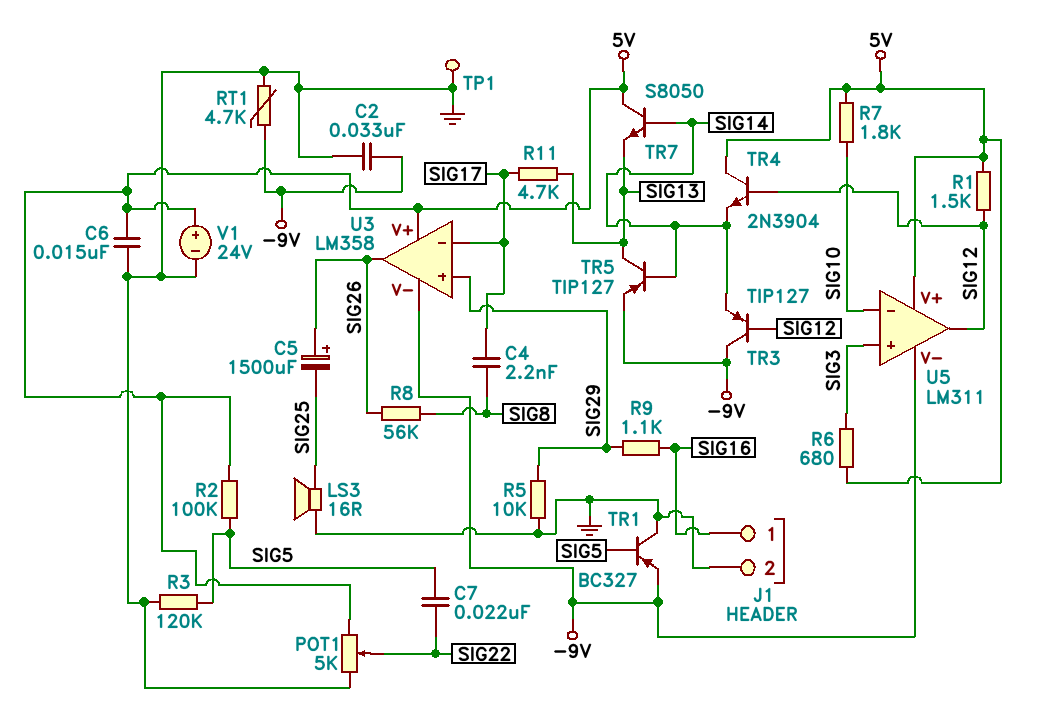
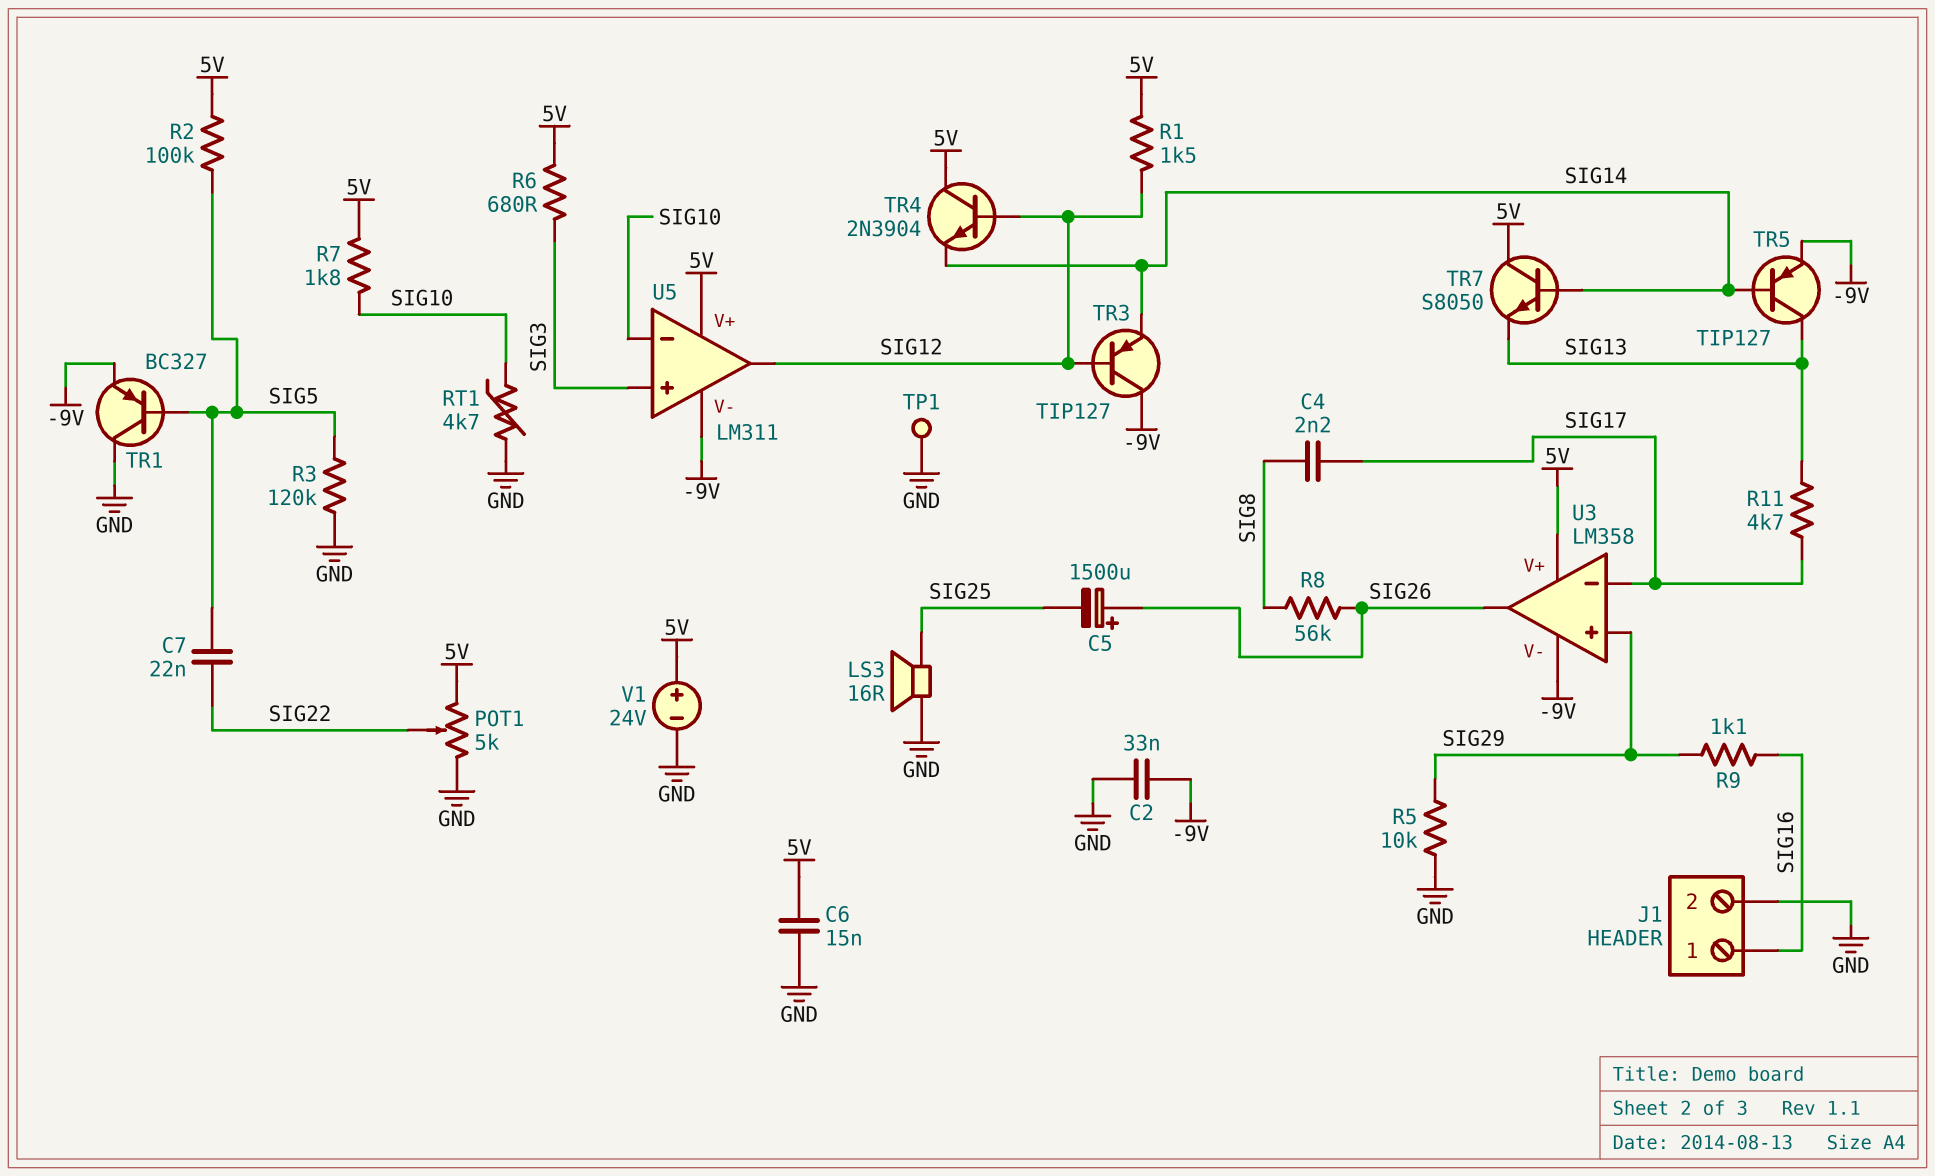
RT1: 4.7k (-9V, GND) -> 4.7k (GND, SIG10)

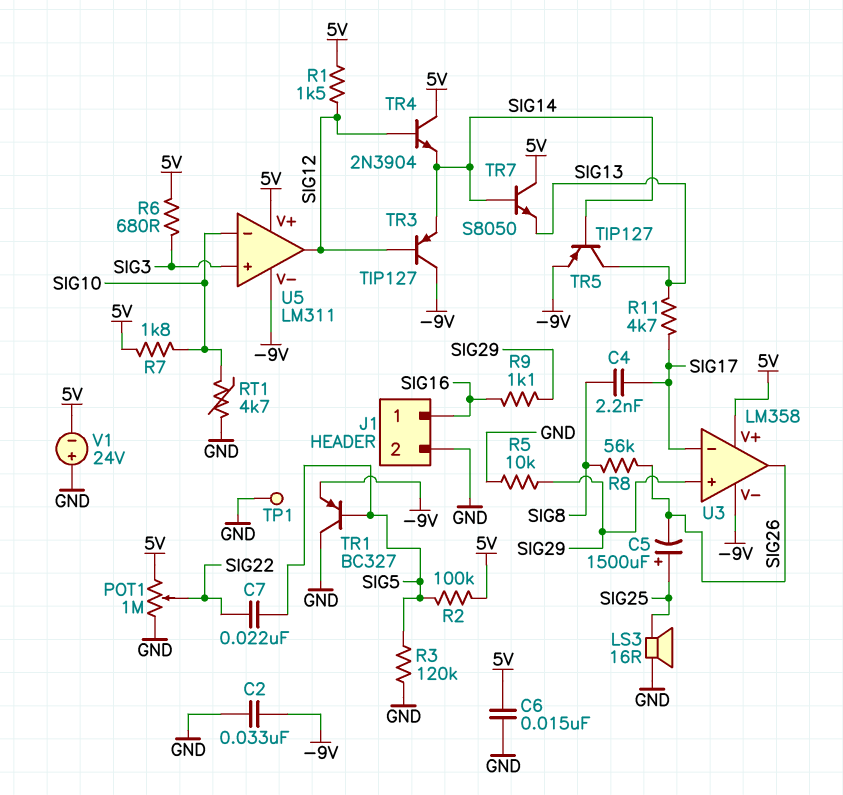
C5: 1500uF (plus SIG26, minus SIG25) -> 1500uF (plus SIG25, minus SIG26)
POT1: 5k (5V, GND, wiper SIG22) -> 1M (5V, GND, wiper SIG22)
V1: 24V (plus 5V, minus GND) -> 24V (plus GND, minus 5V)

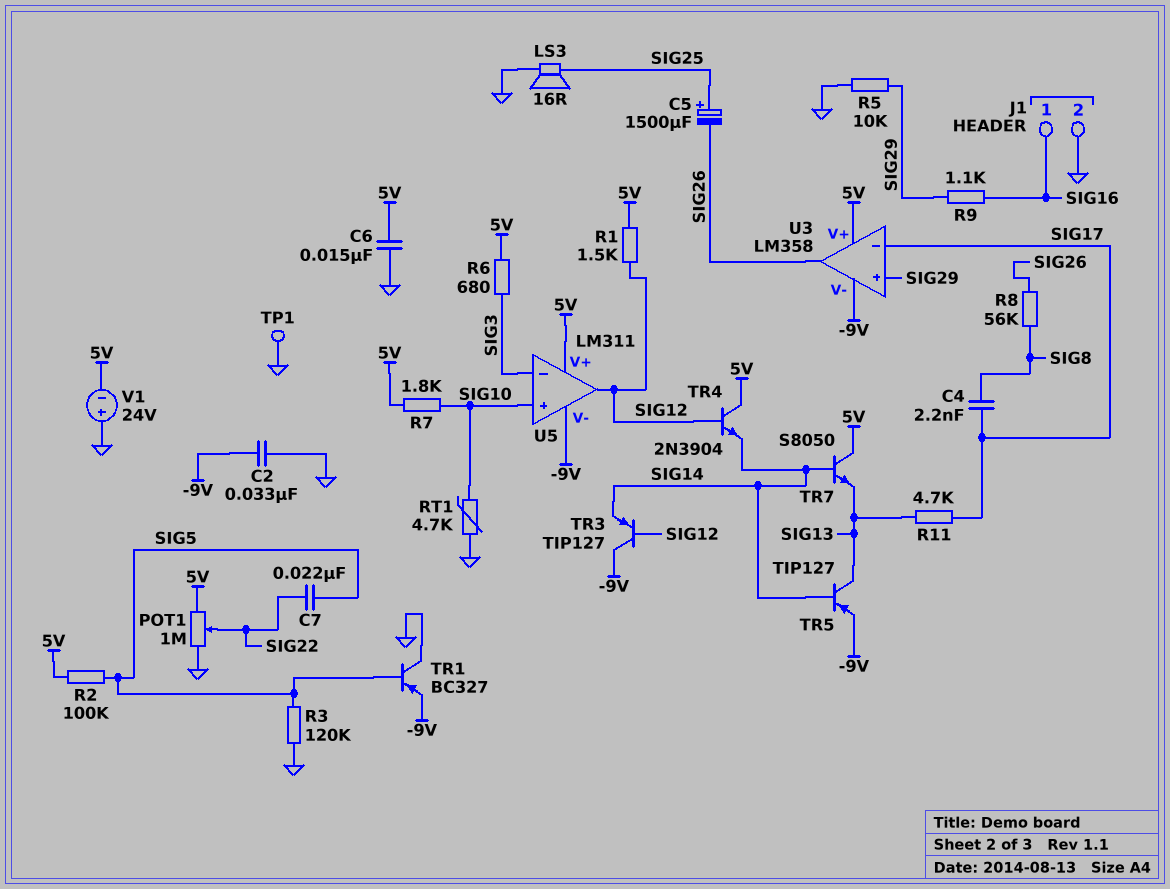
U5 pin in+: SIG3 -> SIG10
U5 pin in-: SIG10 -> SIG3

